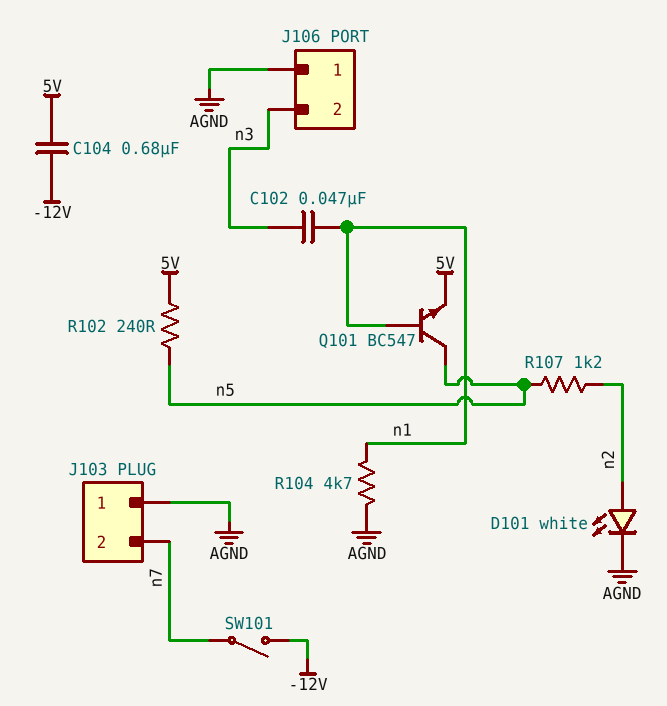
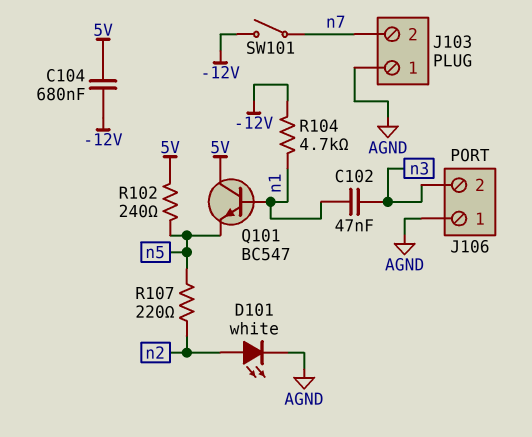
Q101: NPN BC547 (B n1, C n5, E 5V) -> NPN BC547 (B n1, C 5V, E n5)
R104: 4.7k (AGND, n1) -> 4.7k (-12V, n1)
R107: 1.2k (n2, n5) -> 220 (n2, n5)

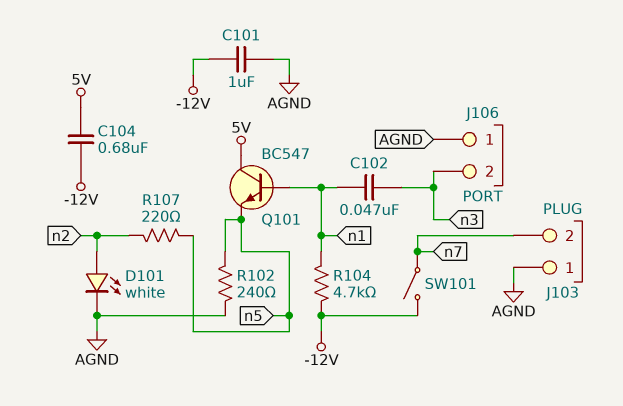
C101: none -> 1uF (-12V, AGND)
R102: 240 (5V, n5) -> 240 (AGND, n5)

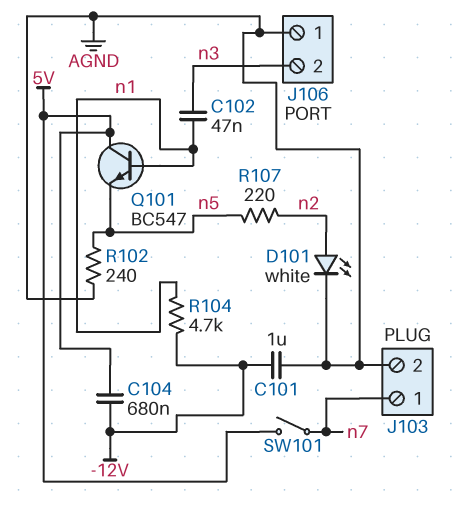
J103 pin 1: AGND -> n7
J103 pin 2: n7 -> AGND
SW101: switch (-12V, n7) -> switch (5V, n7)

